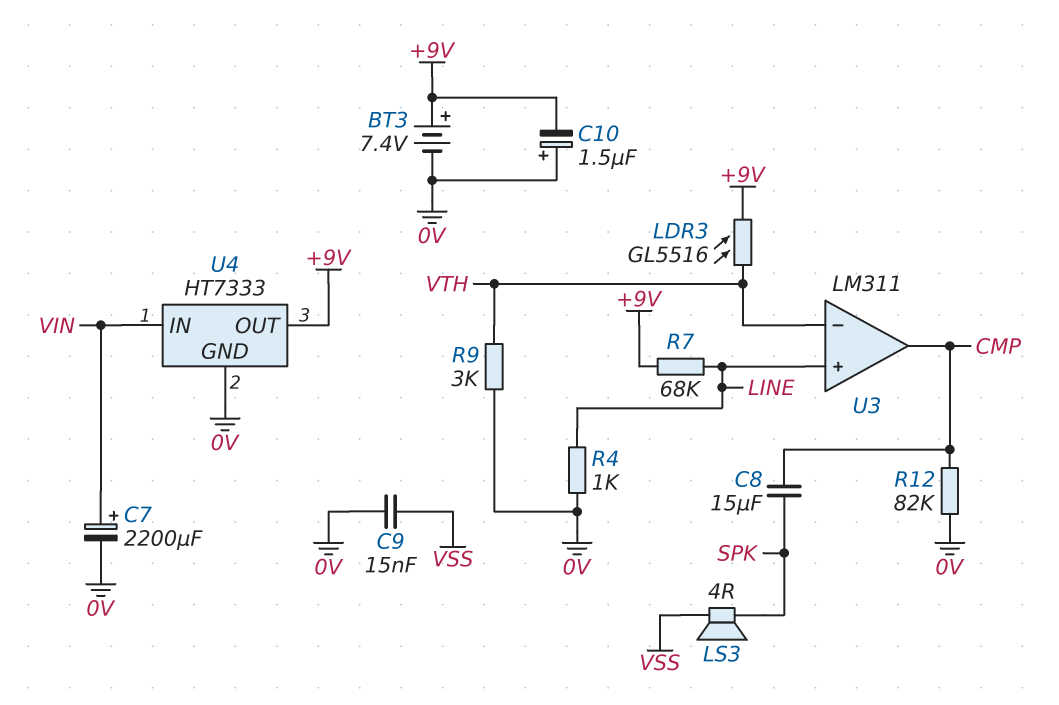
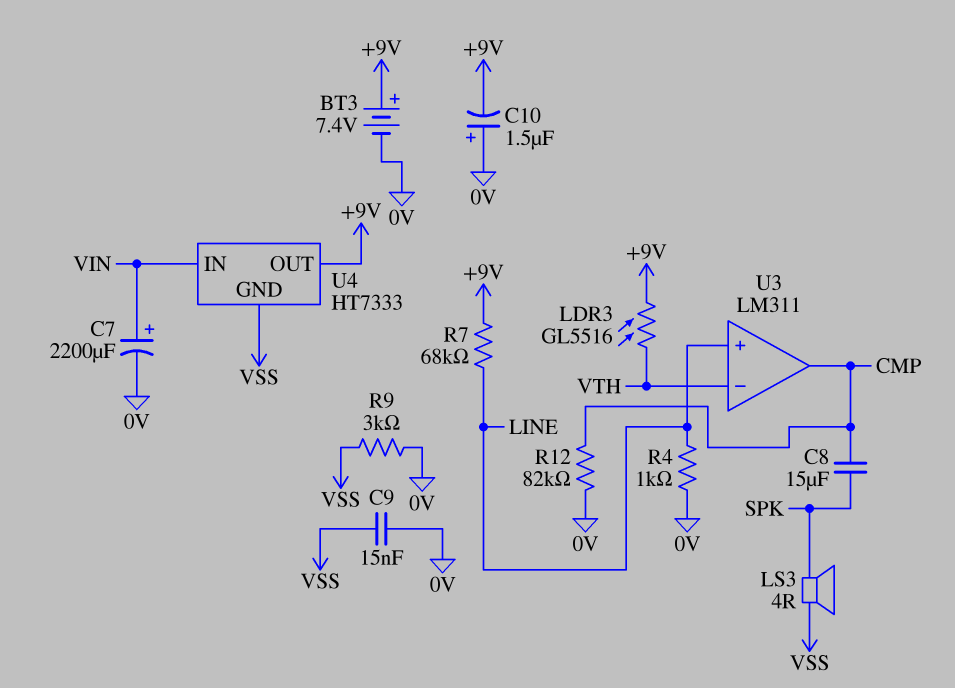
R9: 3k (0V, VTH) -> 3k (0V, VSS)
U4 pin GND: 0V -> VSS

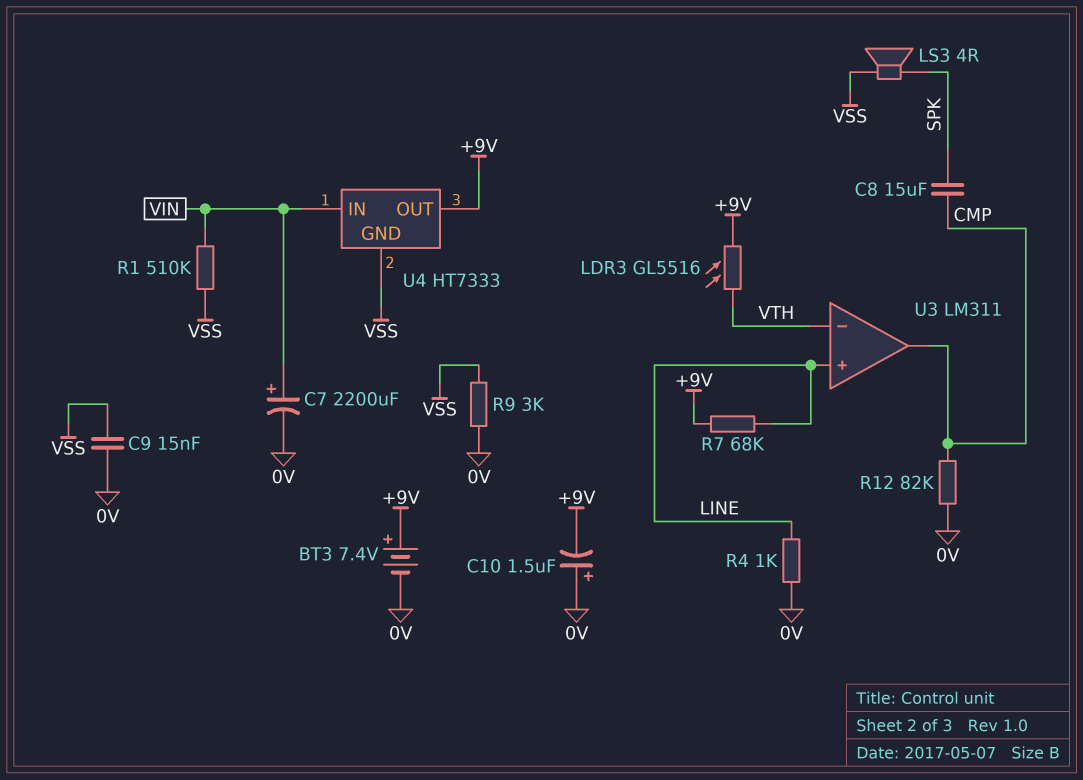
R1: none -> 510k (VIN, VSS)

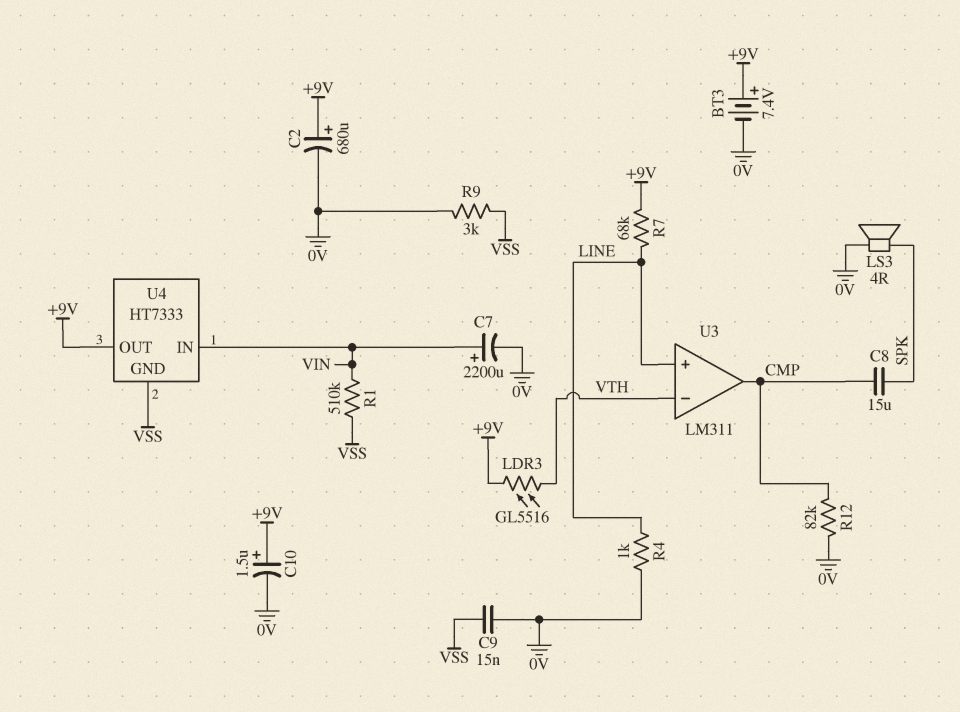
C2: none -> 680uF (plus +9V, minus 0V)
C10: 1.5uF (plus 0V, minus +9V) -> 1.5uF (plus +9V, minus 0V)
LS3: speaker 4R (SPK, VSS) -> speaker 4R (0V, SPK)

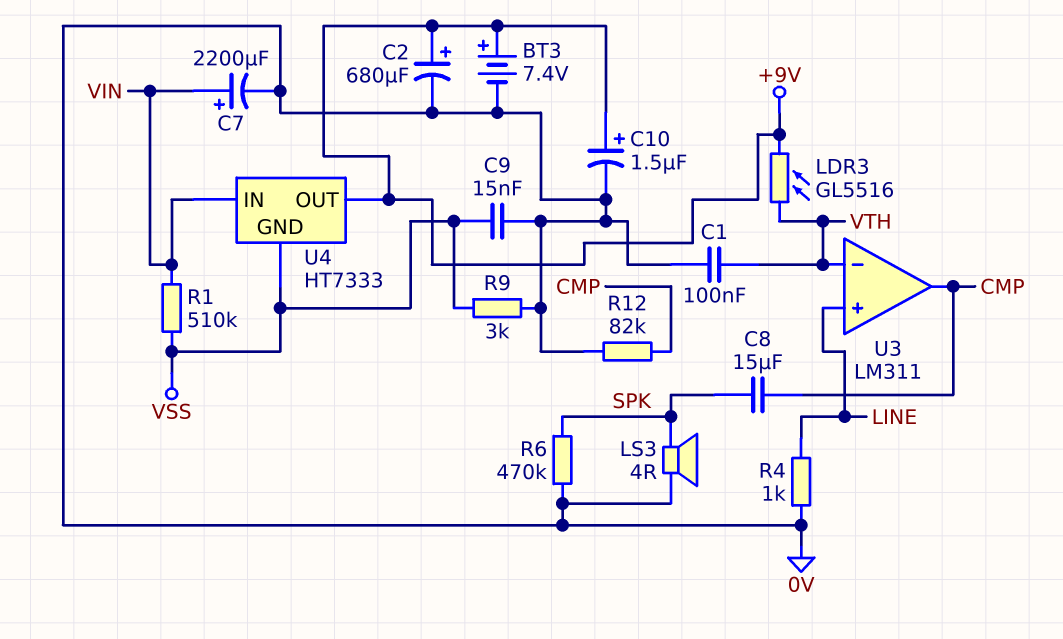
C1: none -> 100nF (0V, VTH)
R6: none -> 470k (0V, SPK)
R7: 68k (+9V, LINE) -> none

